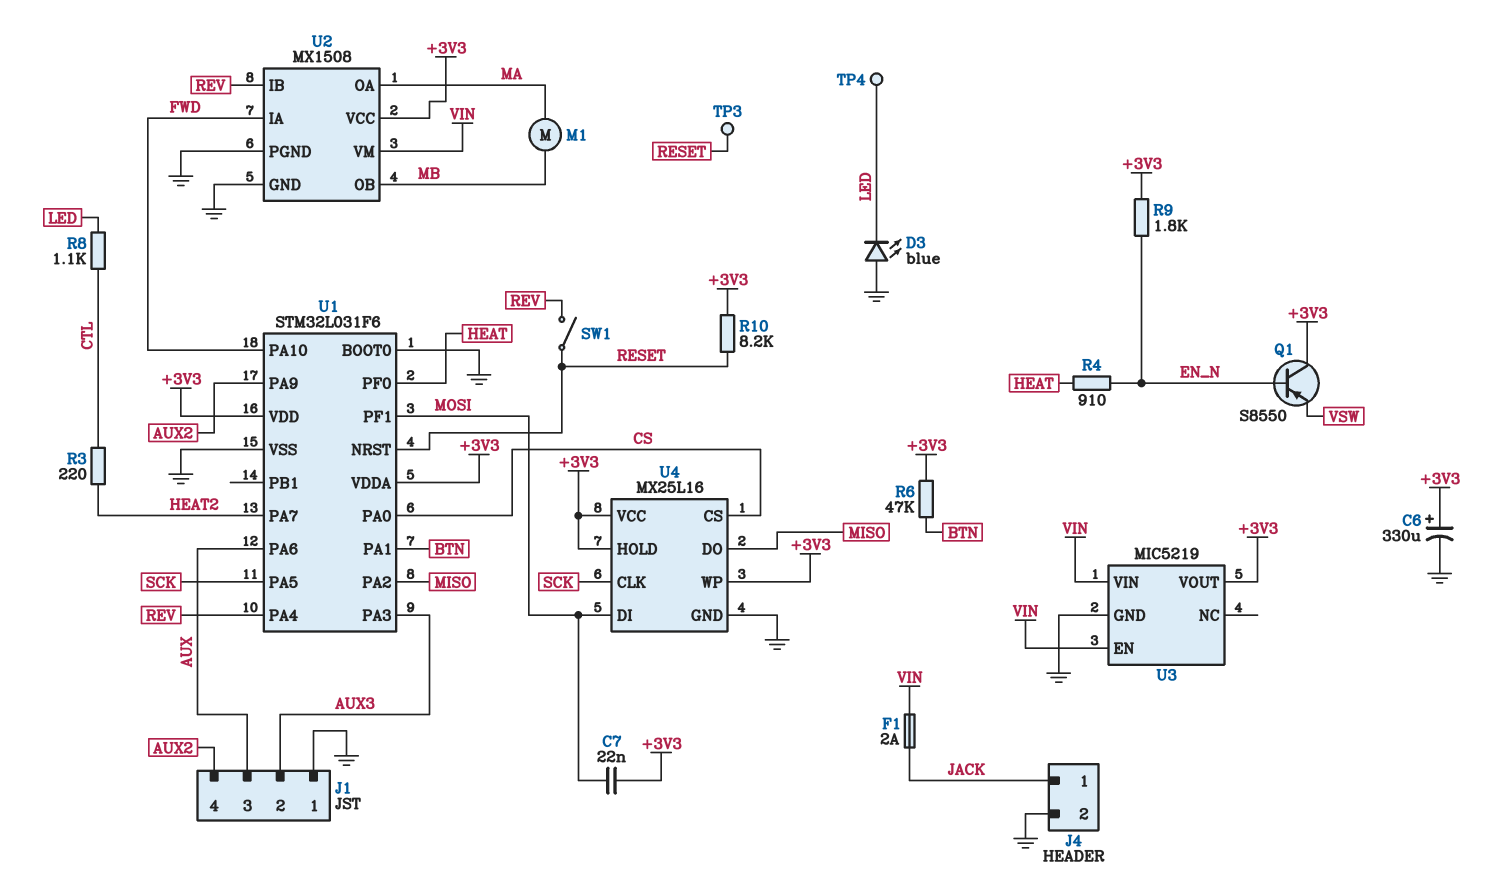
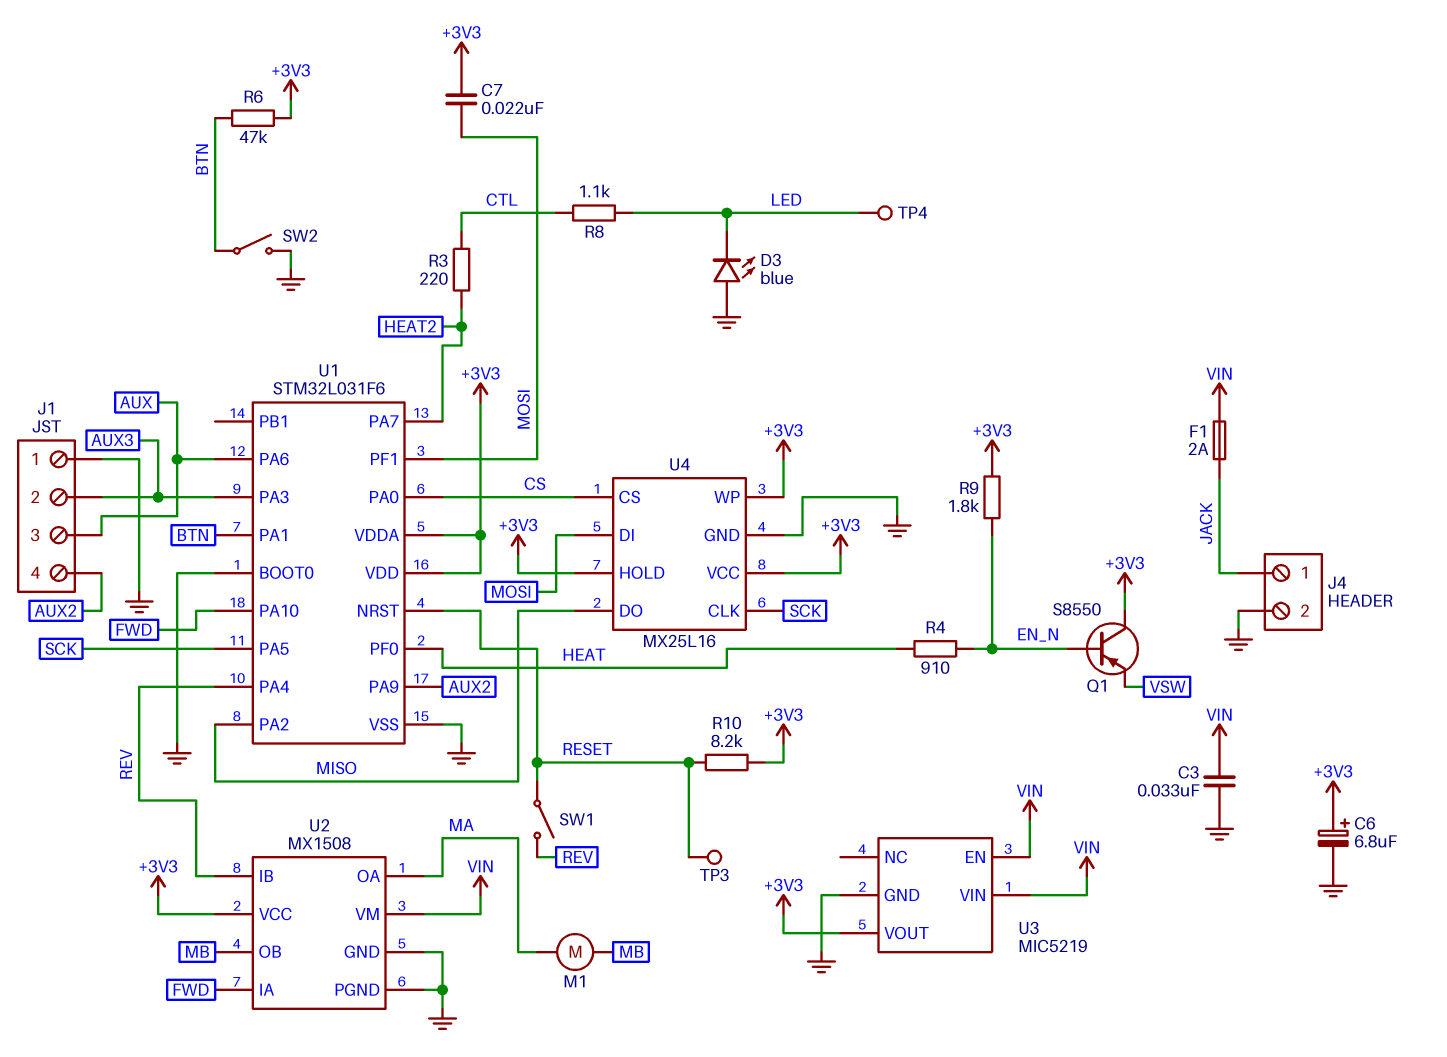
C3: none -> 33nF (GND, VIN)
C6: 330uF (plus +3V3, minus GND) -> 6.8uF (plus +3V3, minus GND)
SW2: none -> switch (BTN, GND)

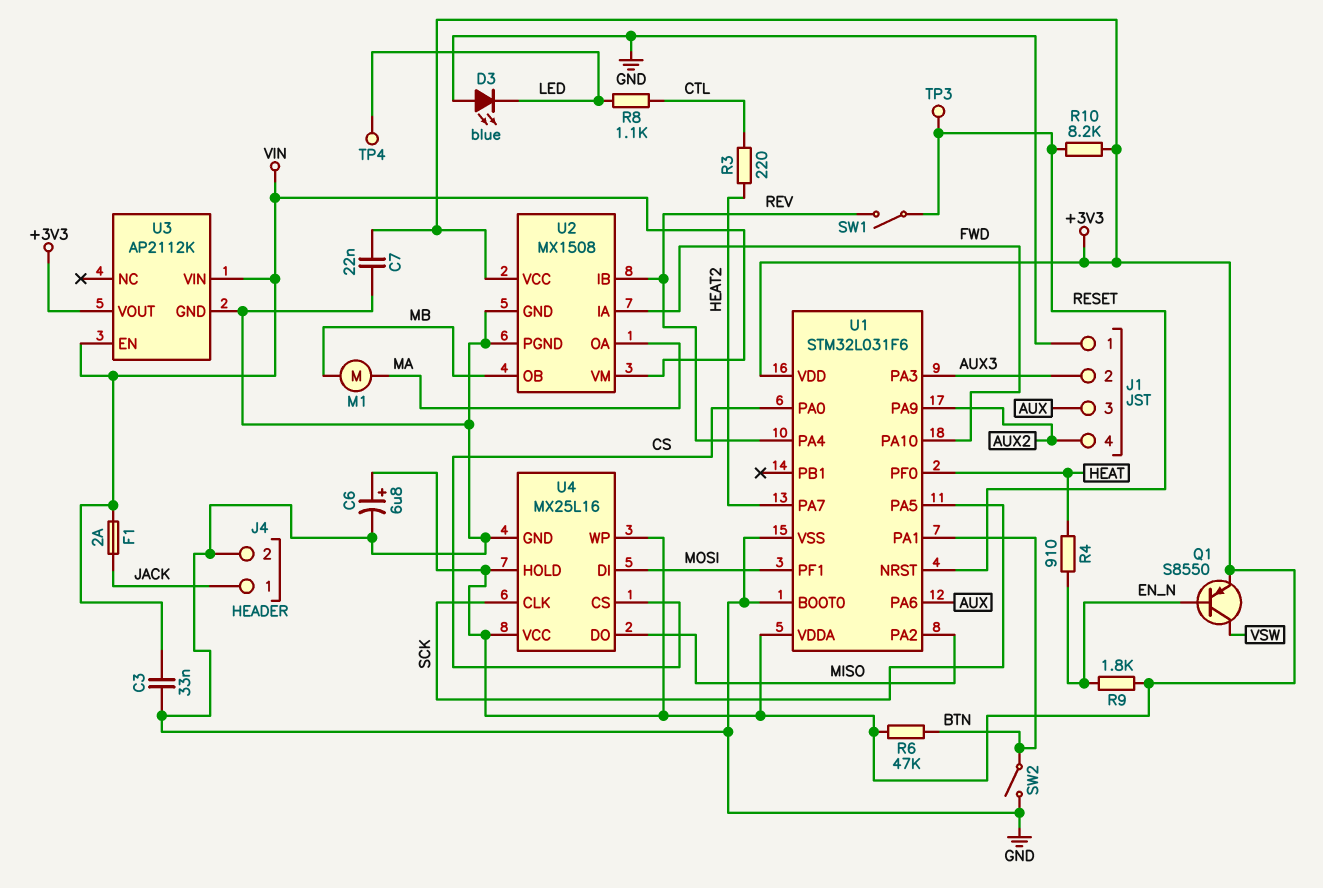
C7: 22nF (+3V3, MOSI) -> 22nF (+3V3, GND)
Q1: PNP S8550 (B EN_N, C +3V3, E VSW) -> PNP S8550 (B EN_N, C VSW, E +3V3)
U3: MIC5219 -> AP2112K

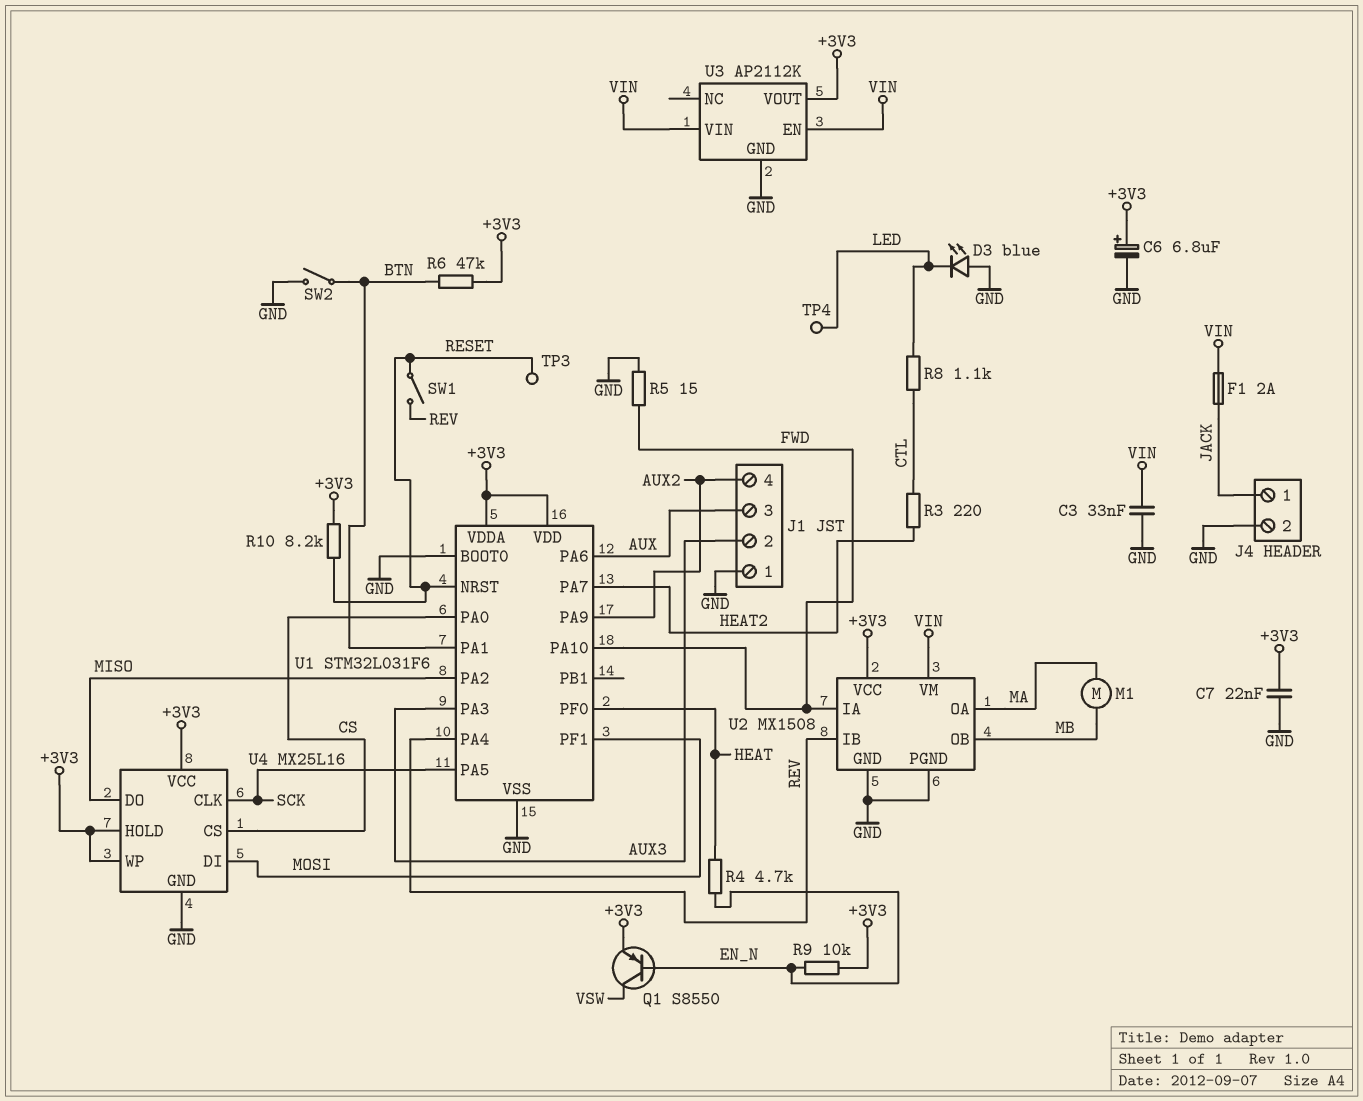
R4: 910 (EN_N, HEAT) -> 4.7k (EN_N, HEAT)
R5: none -> 15 (FWD, GND)
R9: 1.8k (+3V3, EN_N) -> 10k (+3V3, EN_N)

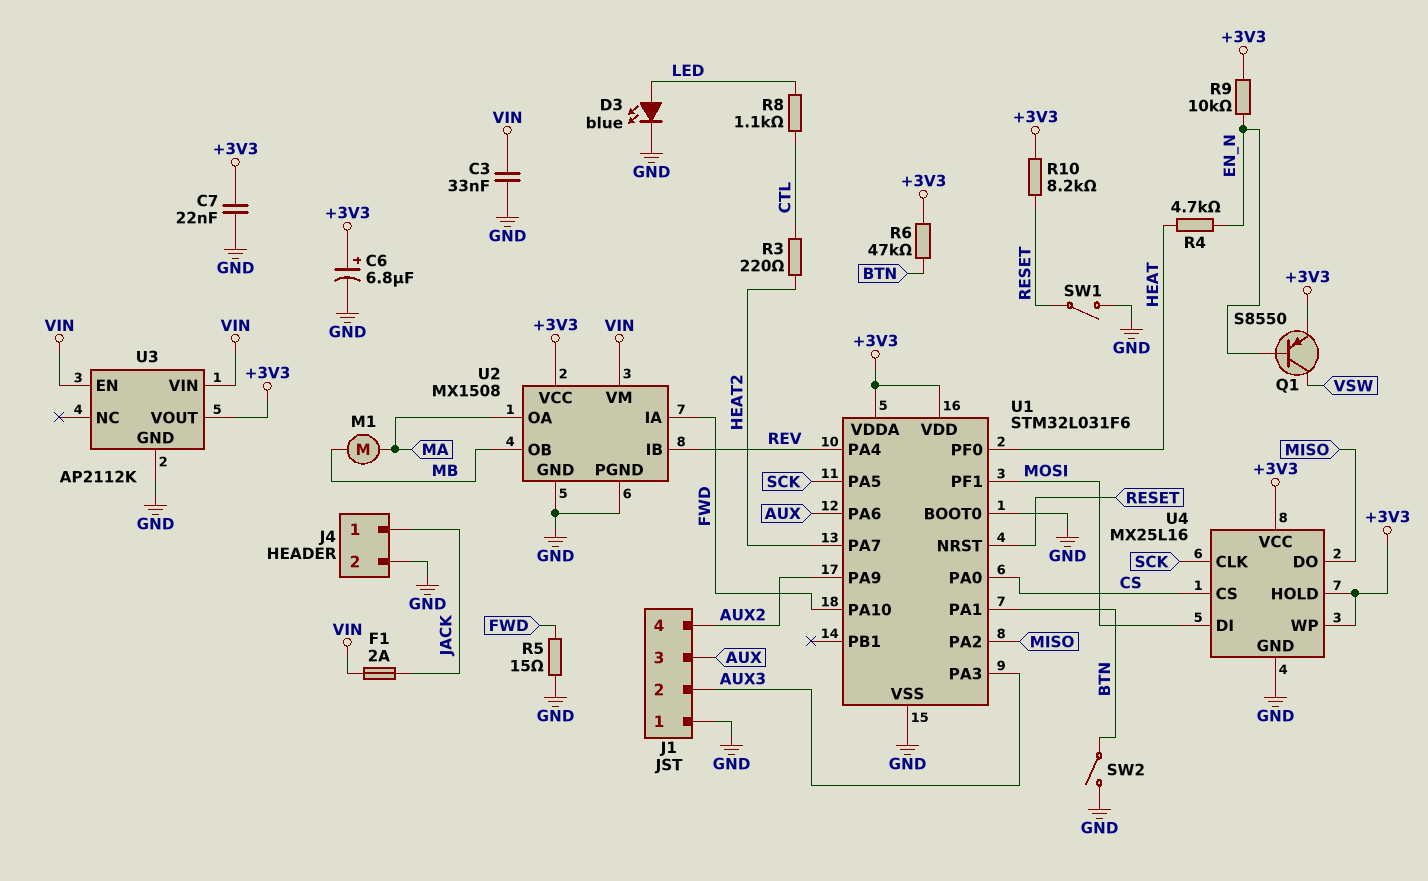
D3: LED blue (A GND, K LED) -> LED blue (A LED, K GND)
SW1: switch (RESET, REV) -> switch (GND, RESET)
TP3: test point (RESET) -> none
TP4: test point (LED) -> none

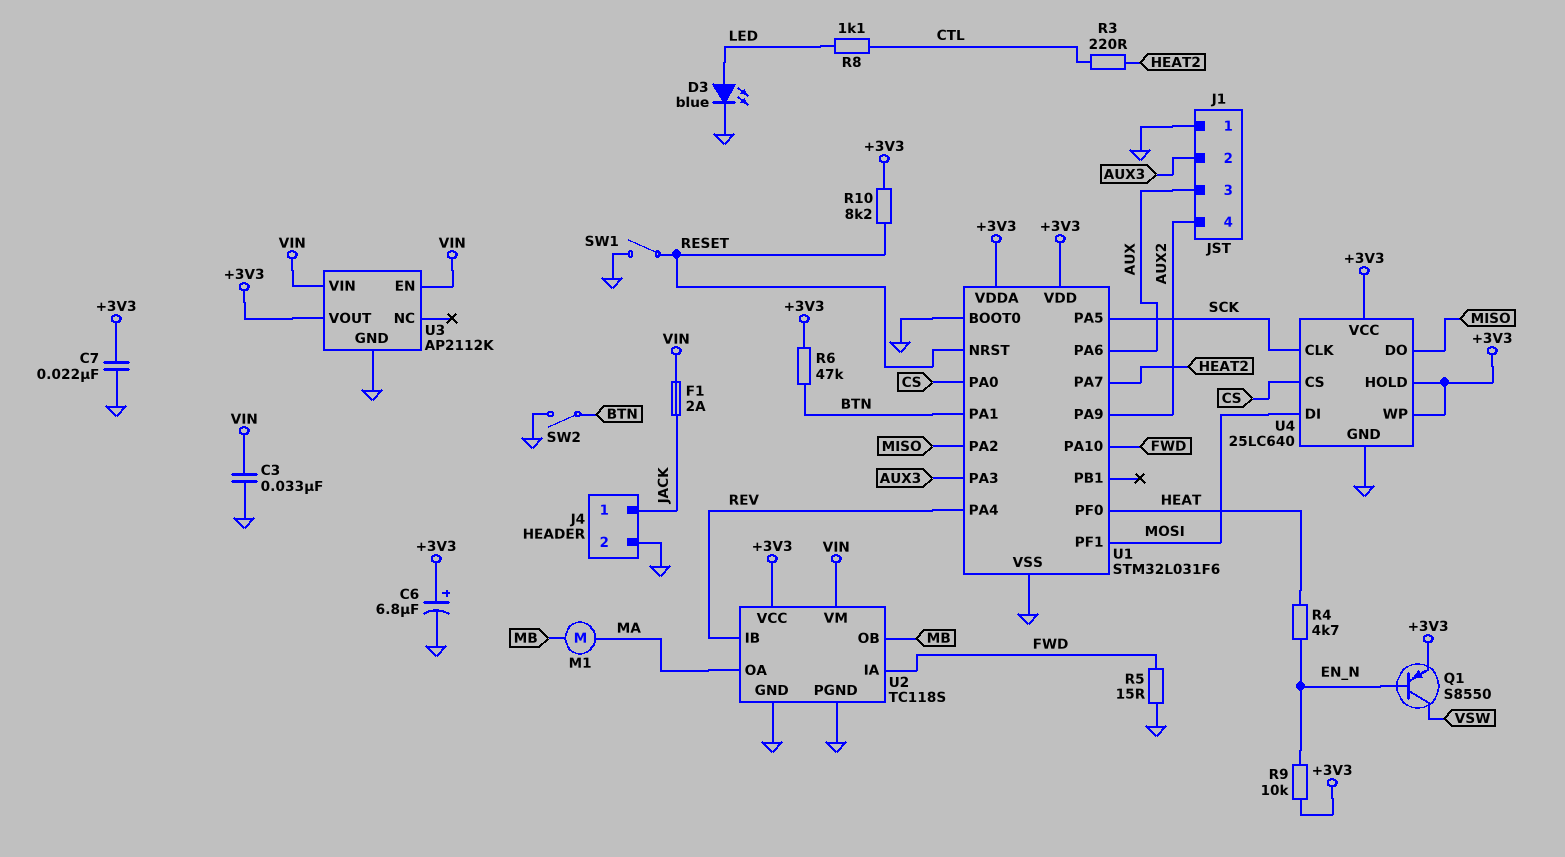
U2: MX1508 -> TC118S
U4: MX25L16 -> 25LC640

